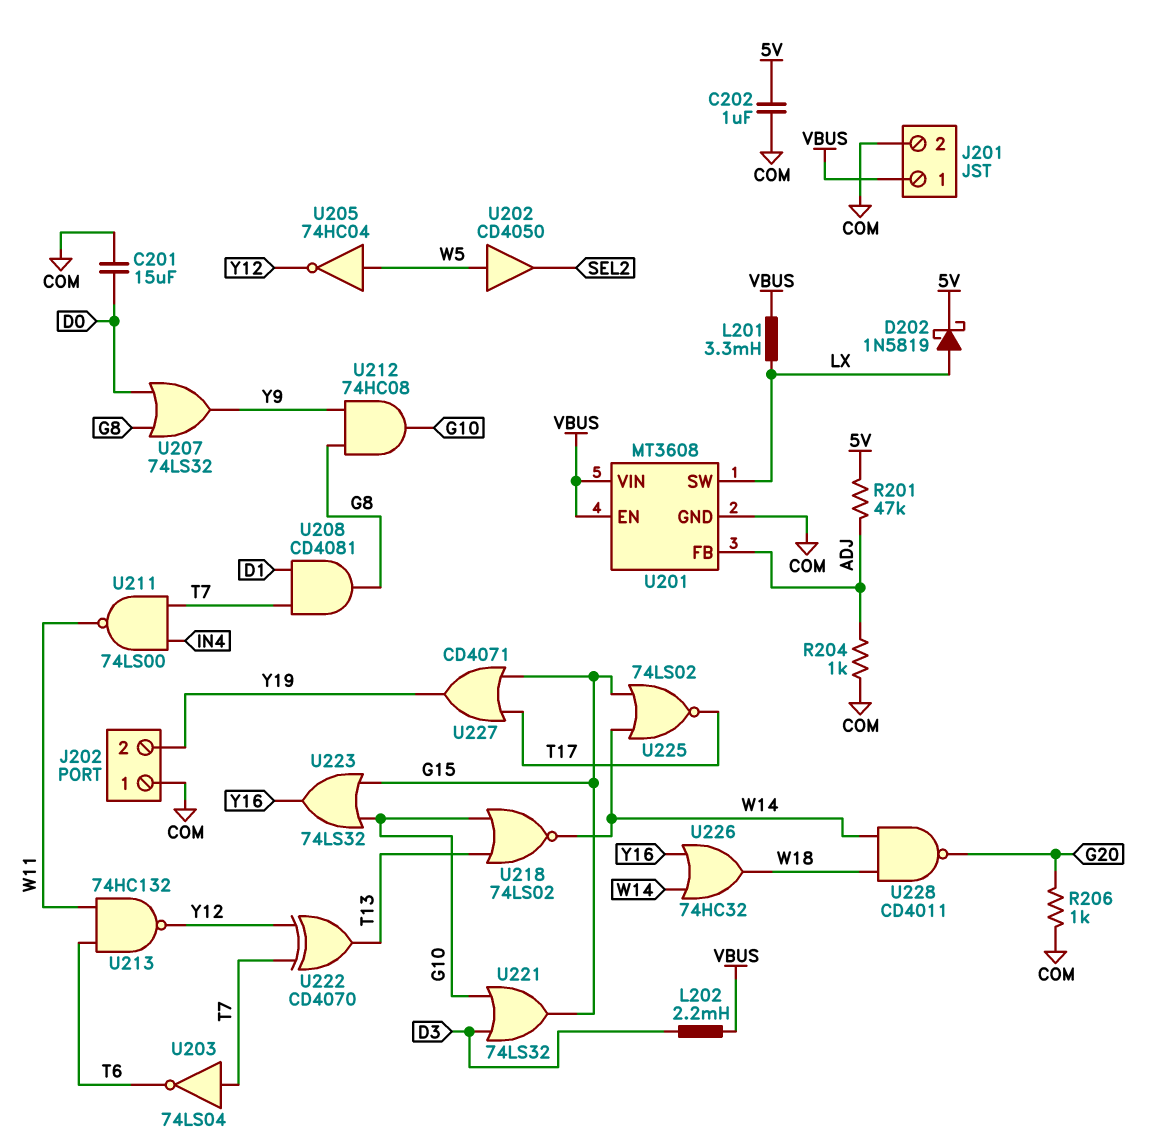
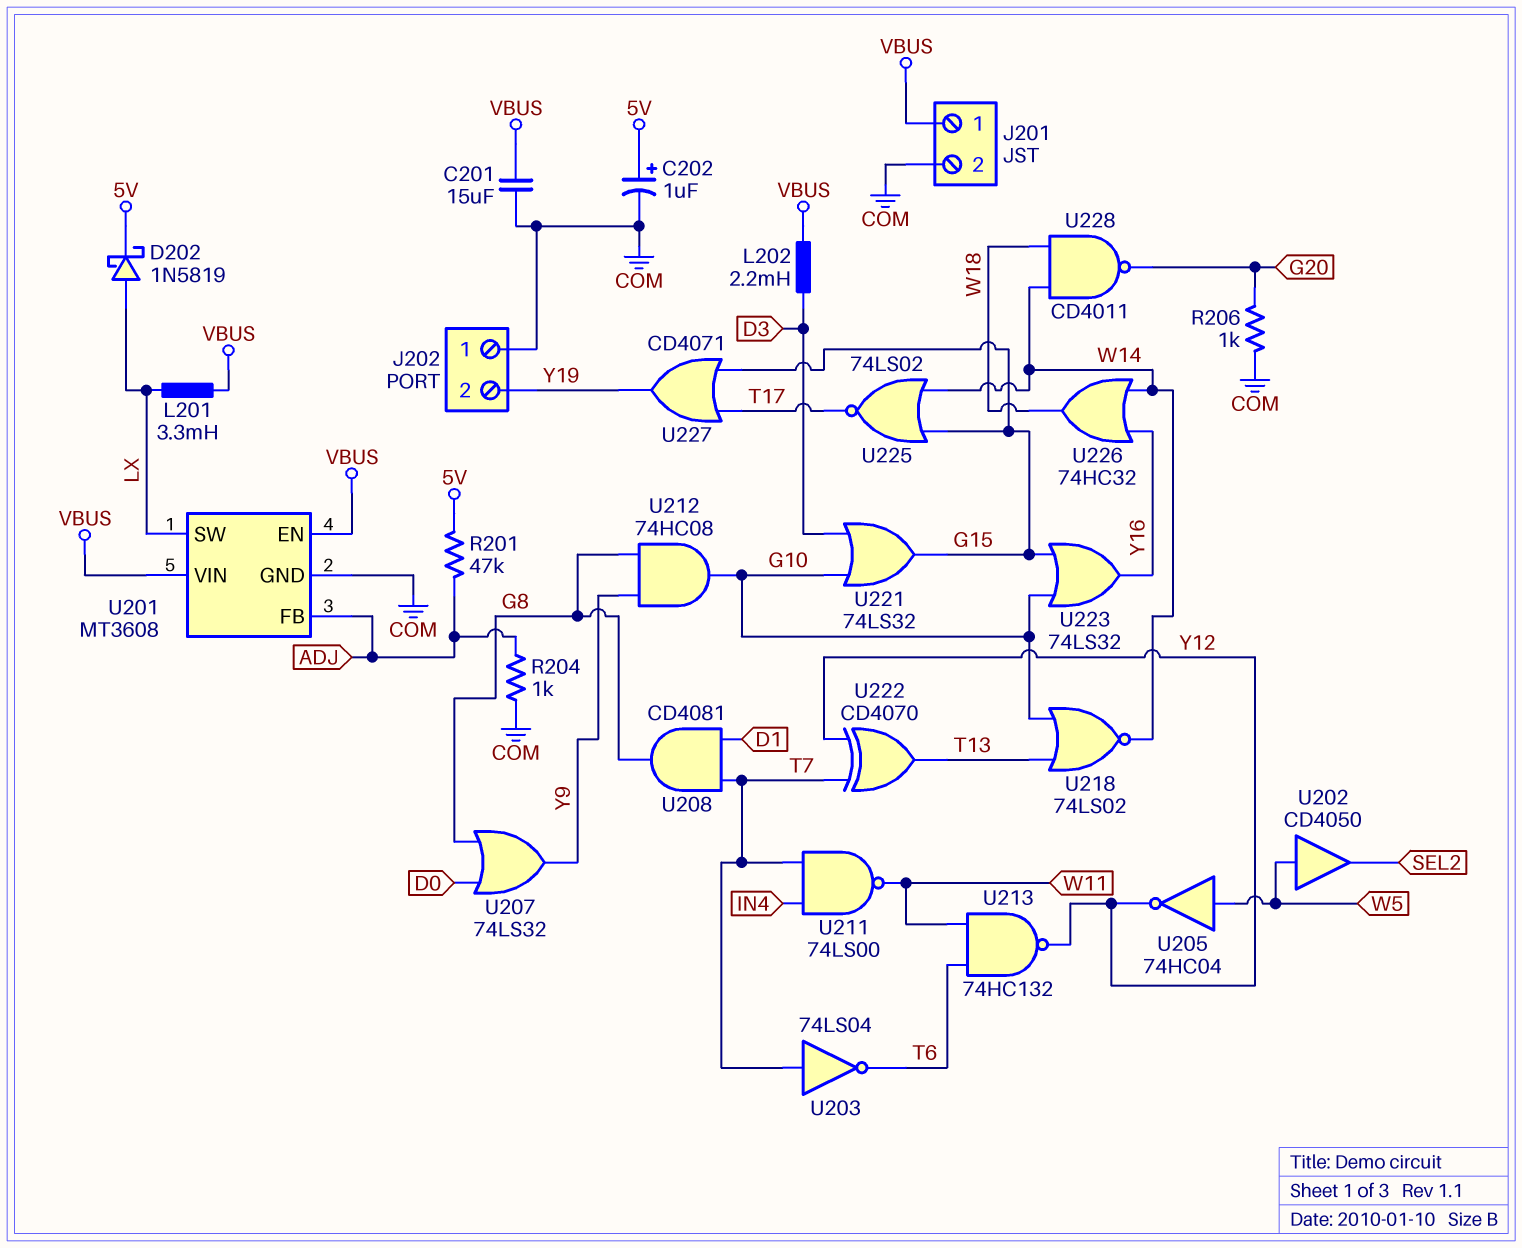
C201: 15uF (COM, D0) -> 15uF (COM, VBUS)
C202: 1uF (5V, COM) -> 1uF (plus 5V, minus COM)

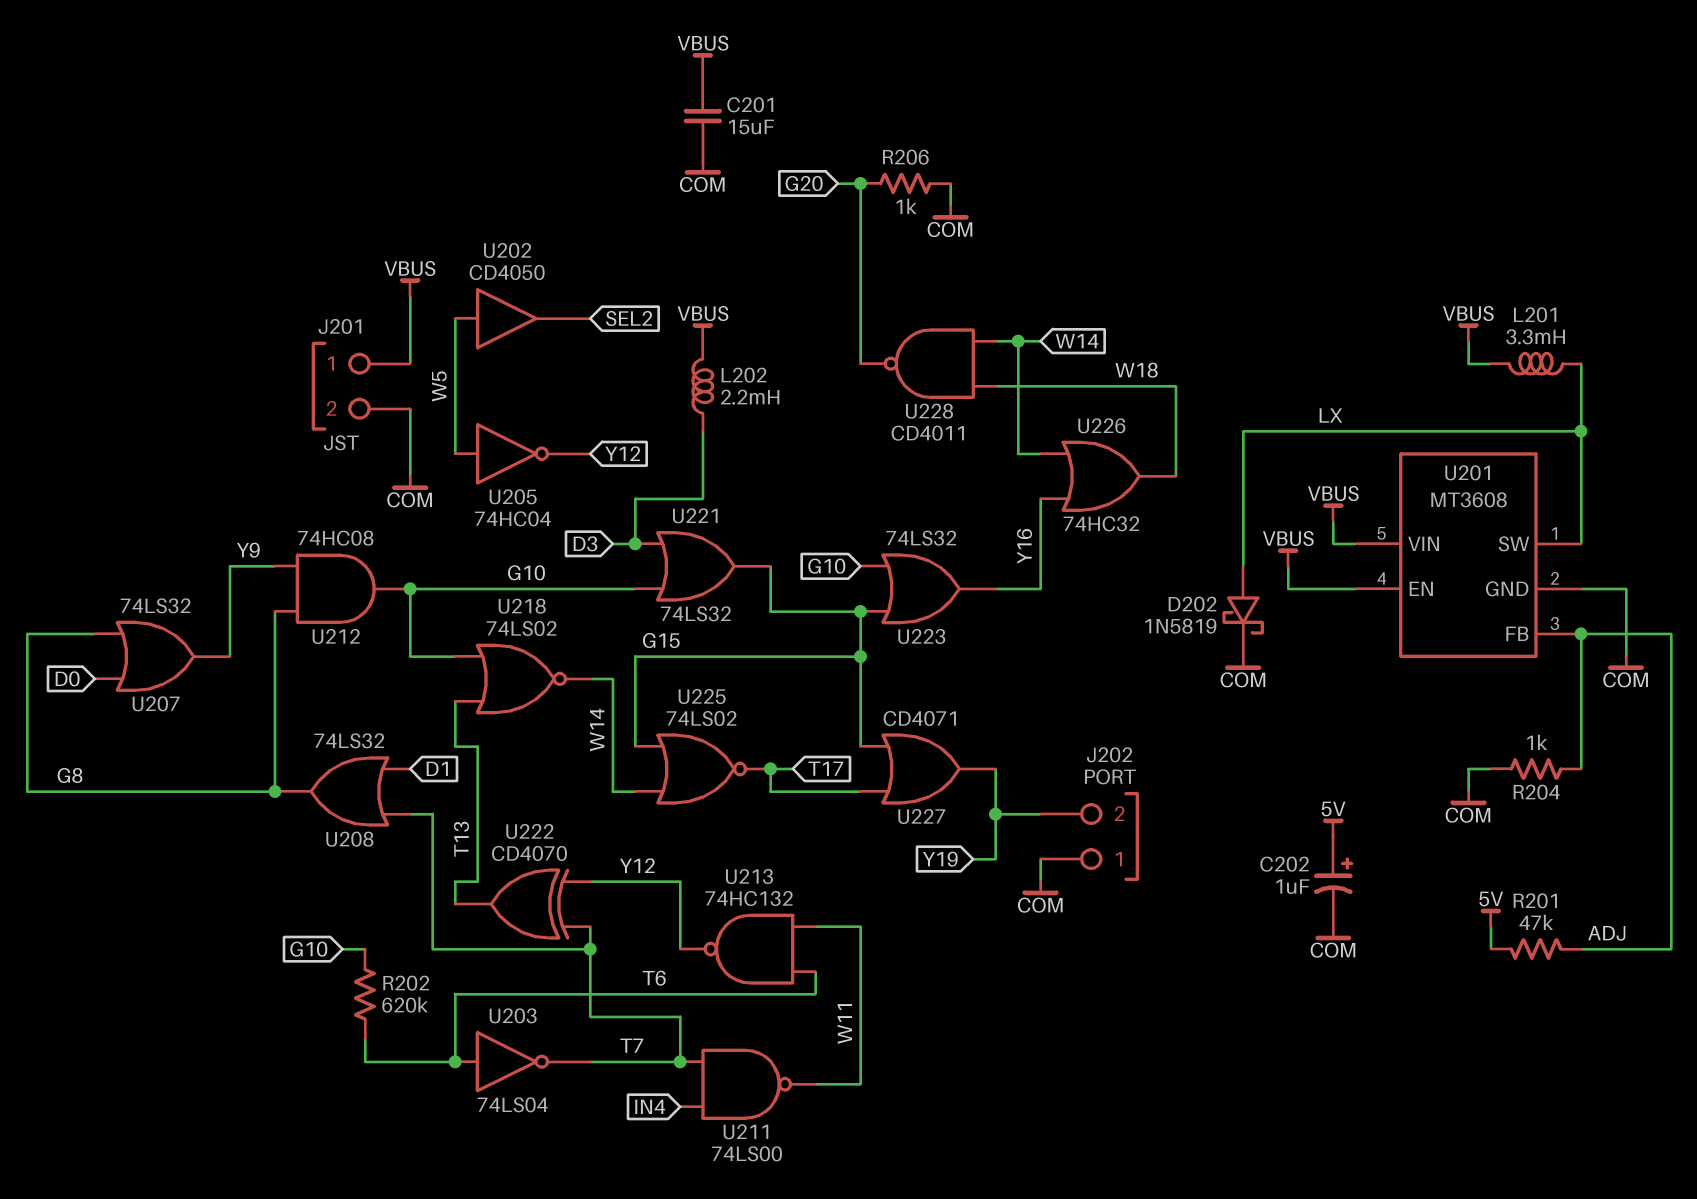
D202: schottky 1N5819 (A LX, K 5V) -> schottky 1N5819 (A LX, K COM)
R202: none -> 620k (G10, T6)
U203: NOT 74LS04 (in T7, out T6) -> NOT 74LS04 (in T6, out T7)
U208: AND CD4081 (in D1, in T7, out G8) -> OR 74LS32 (in D1, in T7, out G8)

